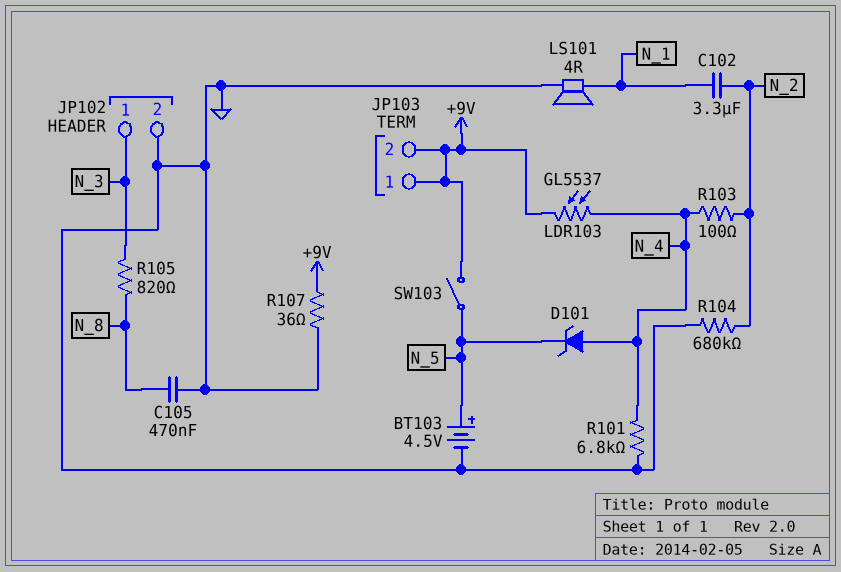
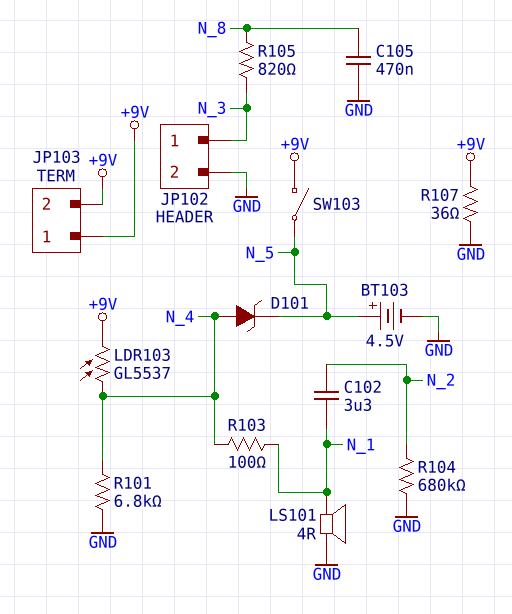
R103: 100 (N_2, N_4) -> 100 (N_1, N_4)

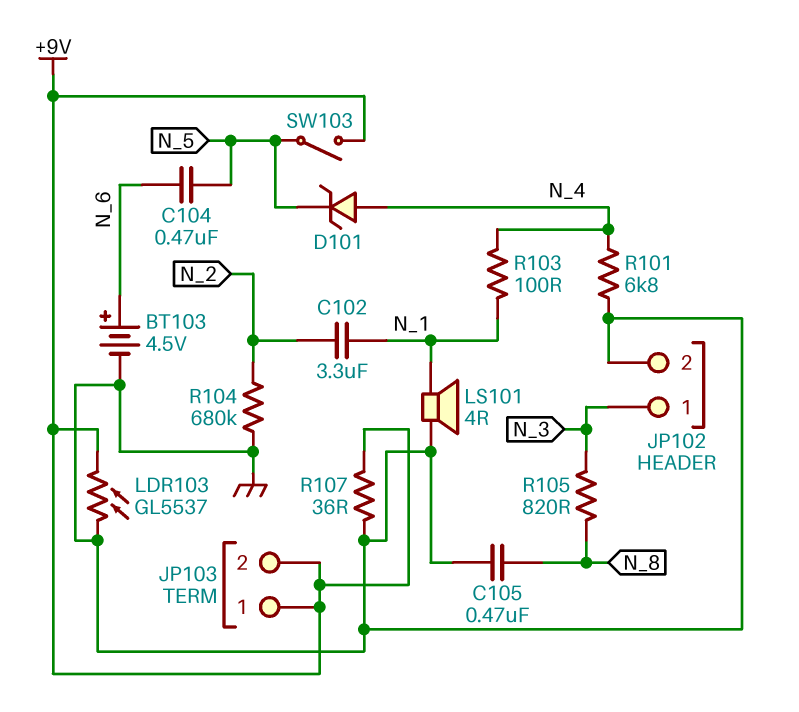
BT103: 4.5V (plus N_5, minus GND) -> 4.5V (plus N_6, minus GND)
C104: none -> 470nF (N_5, N_6)
LDR103: GL5537 (+9V, N_4) -> GL5537 (+9V, GND)

